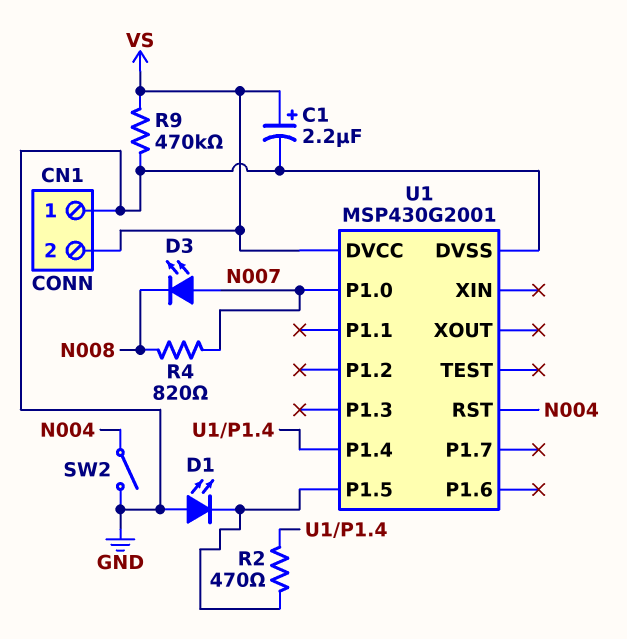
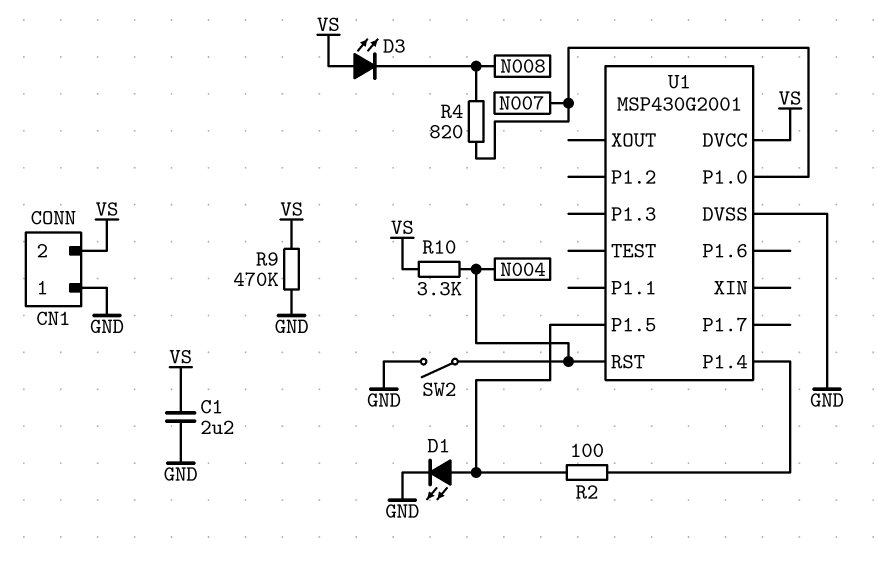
C1: 2.2uF (plus VS, minus GND) -> 2.2uF (GND, VS)
D1: LED (A GND, K U1/P1.5) -> LED (A U1/P1.5, K GND)
D3: LED (A N007, K N008) -> LED (A VS, K N008)
R2: 470 (U1/P1.4, U1/P1.5) -> 100 (U1/P1.4, U1/P1.5)
R10: none -> 3.3k (N004, VS)

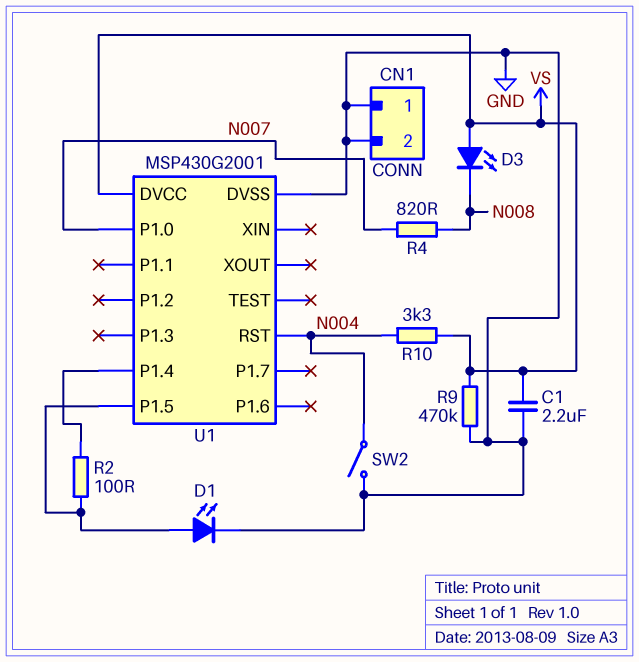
CN1 pin 2: VS -> GND

